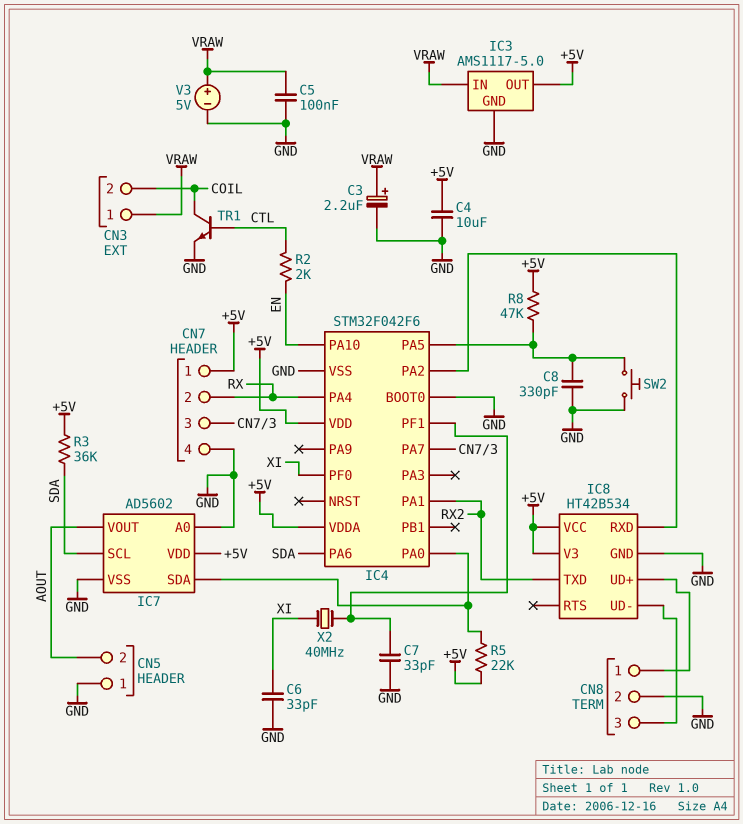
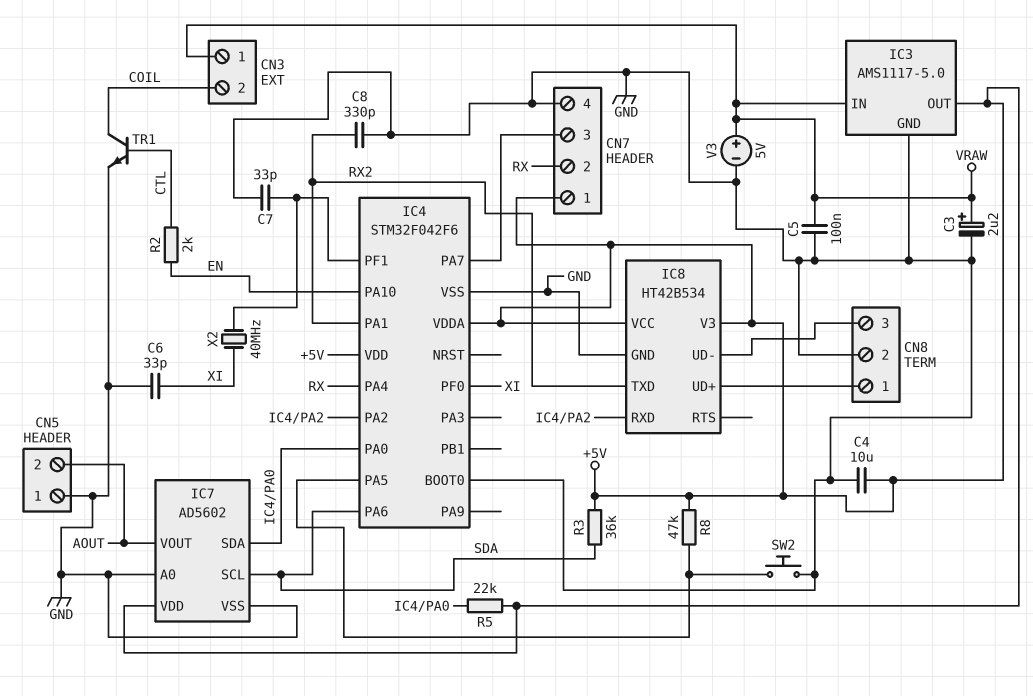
C8: 330pF (GND, IC4/PA5) -> 330pF (GND, RX2)

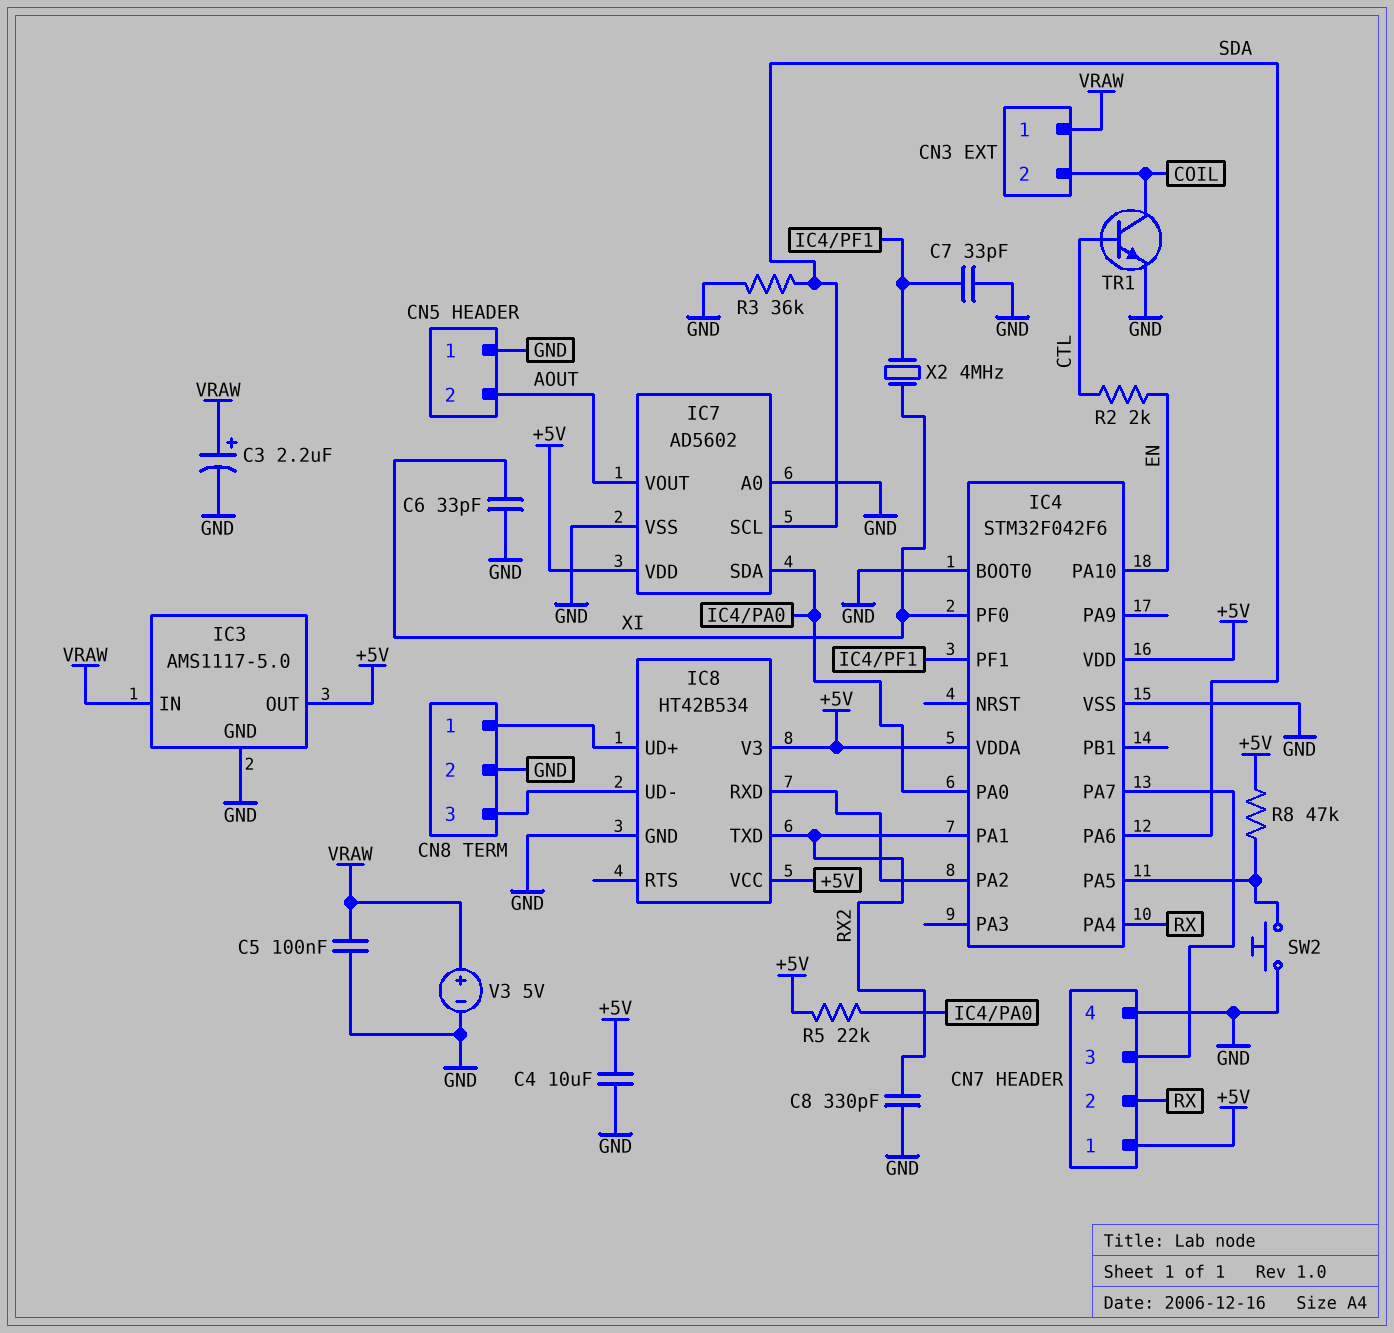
R3: 36k (+5V, SDA) -> 36k (GND, SDA)
X2: 40MHz (IC4/PF1, XI) -> 4MHz (IC4/PF1, XI)

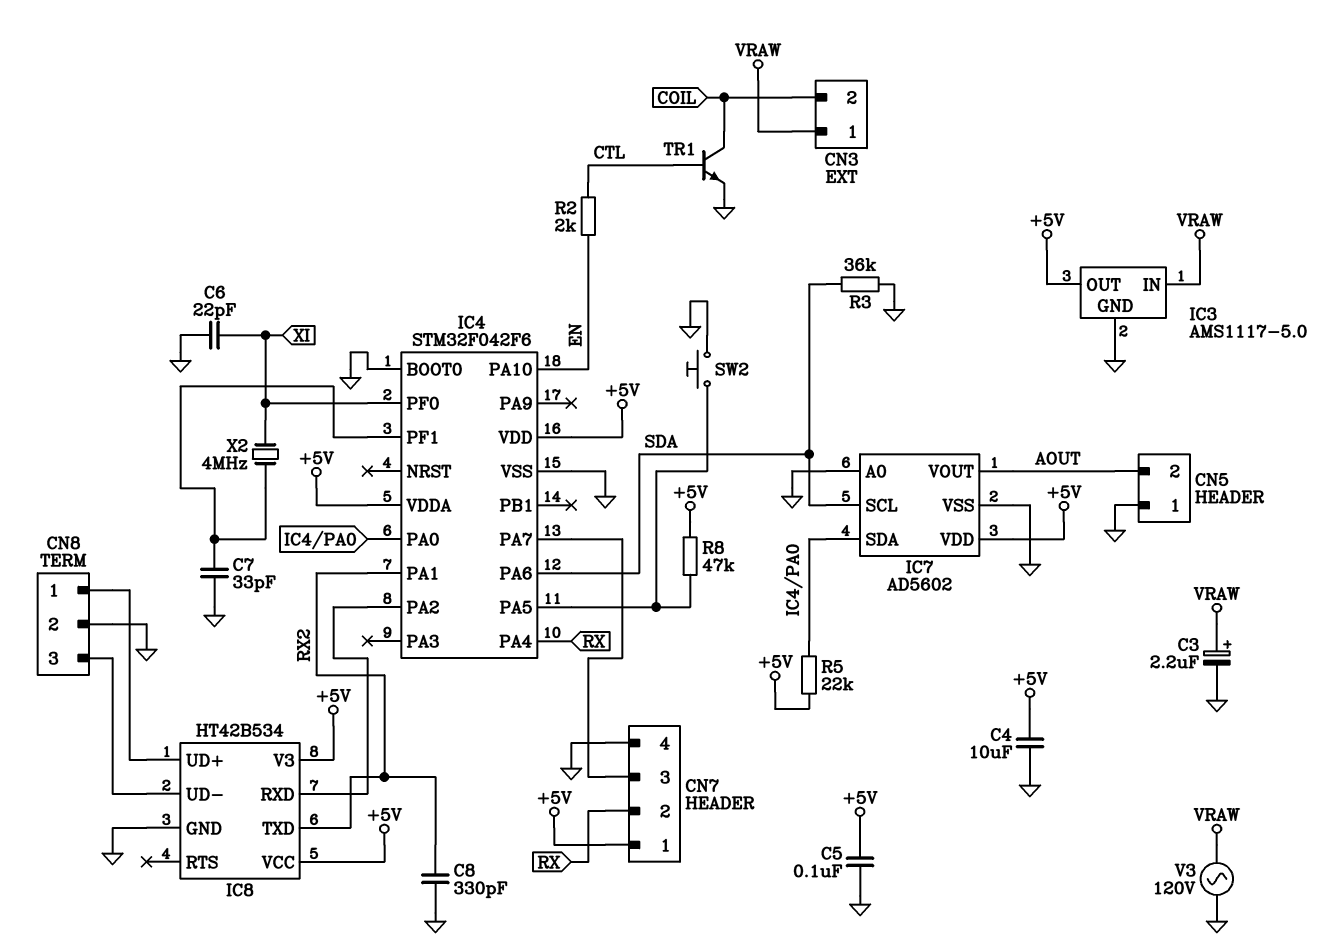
C5: 100nF (GND, VRAW) -> 100nF (+5V, GND)
C6: 33pF (GND, XI) -> 22pF (GND, XI)
V3: 5V (plus VRAW, minus GND) -> AC 120V (GND, VRAW)

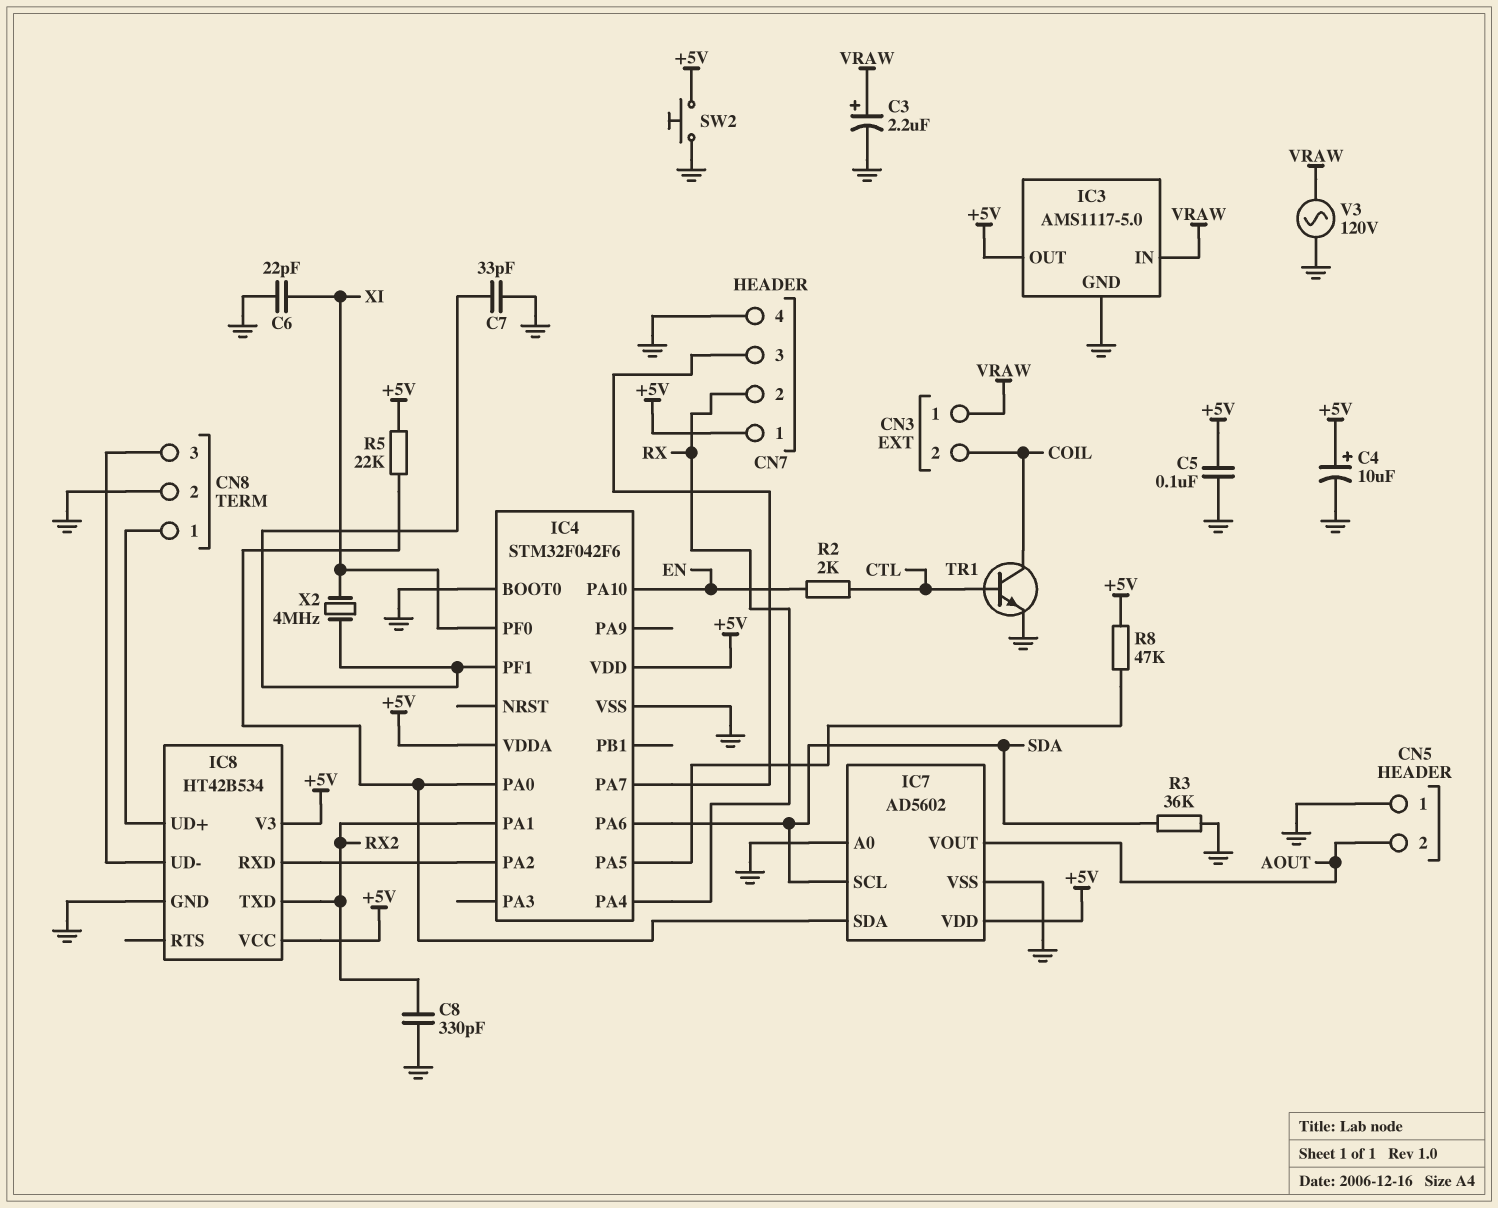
C4: 10uF (+5V, GND) -> 10uF (plus +5V, minus GND)
SW2: button (GND, IC4/PA5) -> button (+5V, GND)

